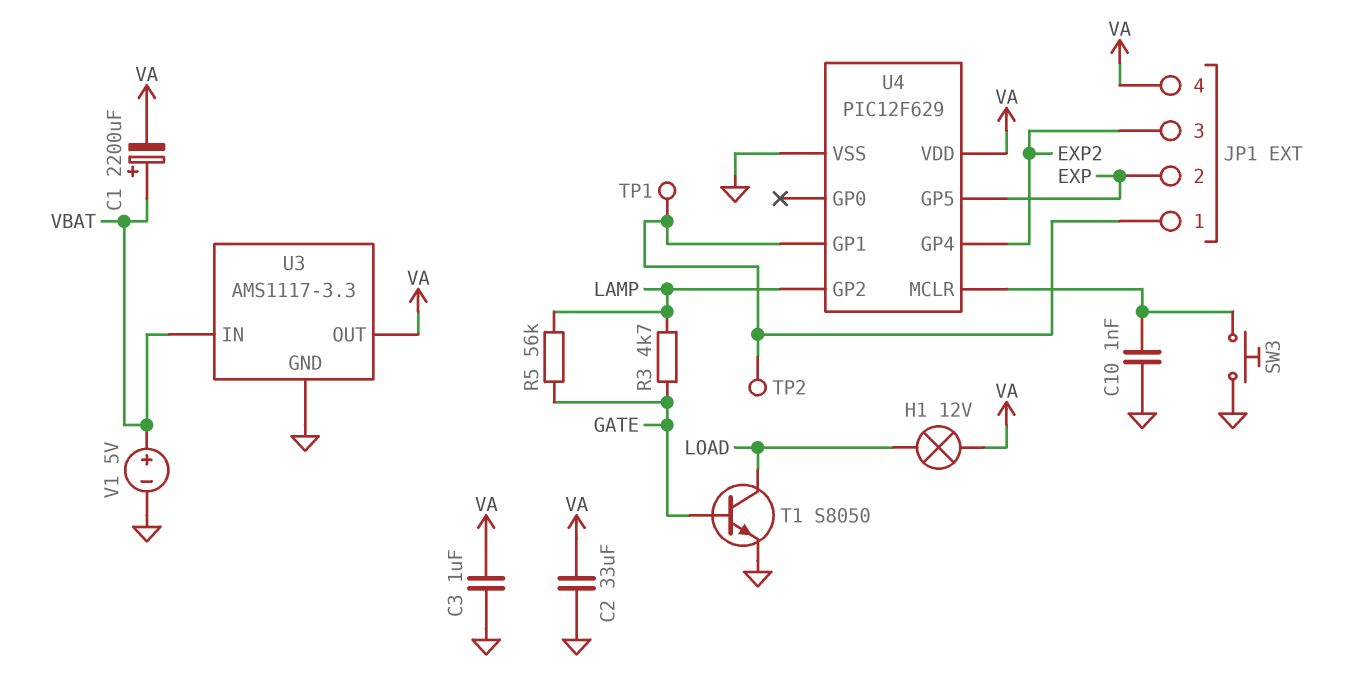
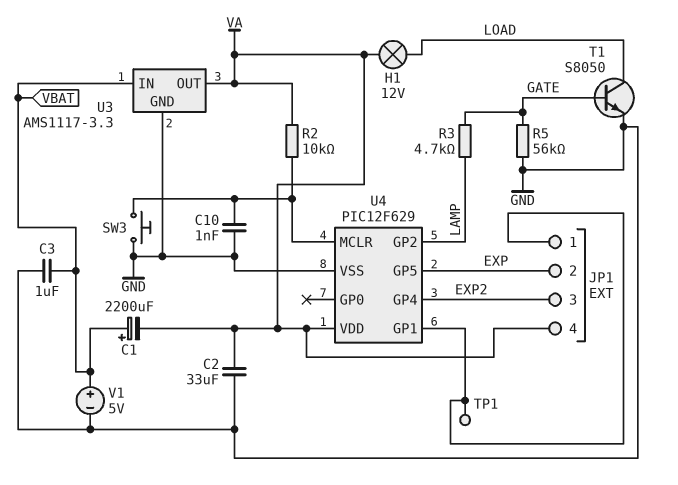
C3: 1uF (GND, VA) -> 1uF (GND, VBAT)
R2: none -> 10k (U4/MCLR, VA)
R5: 56k (GATE, LAMP) -> 56k (GATE, GND)
TP2: test point (JP1/1) -> none

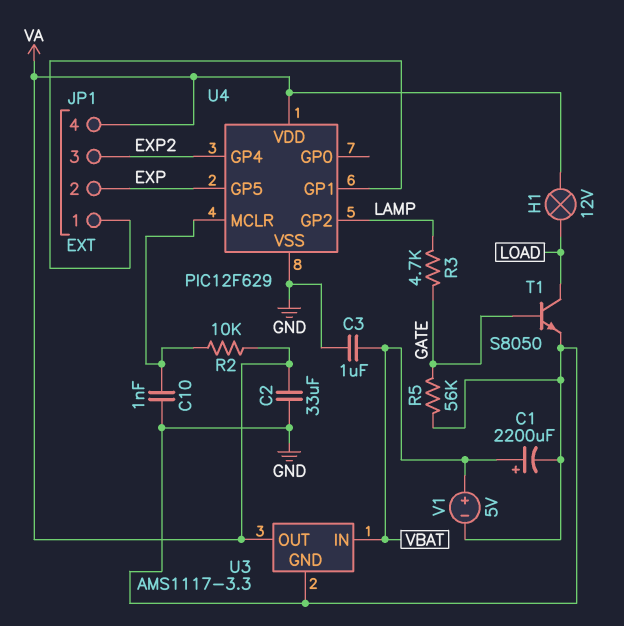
C1: 2200uF (plus VBAT, minus VA) -> 2200uF (plus VBAT, minus GND)
SW3: button (GND, U4/MCLR) -> none
TP1: test point (JP1/1) -> none

